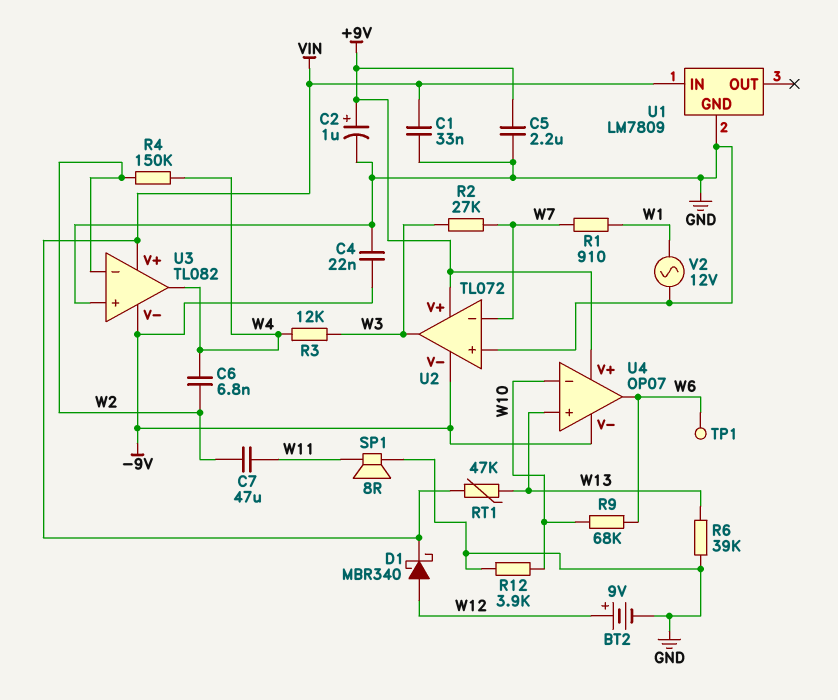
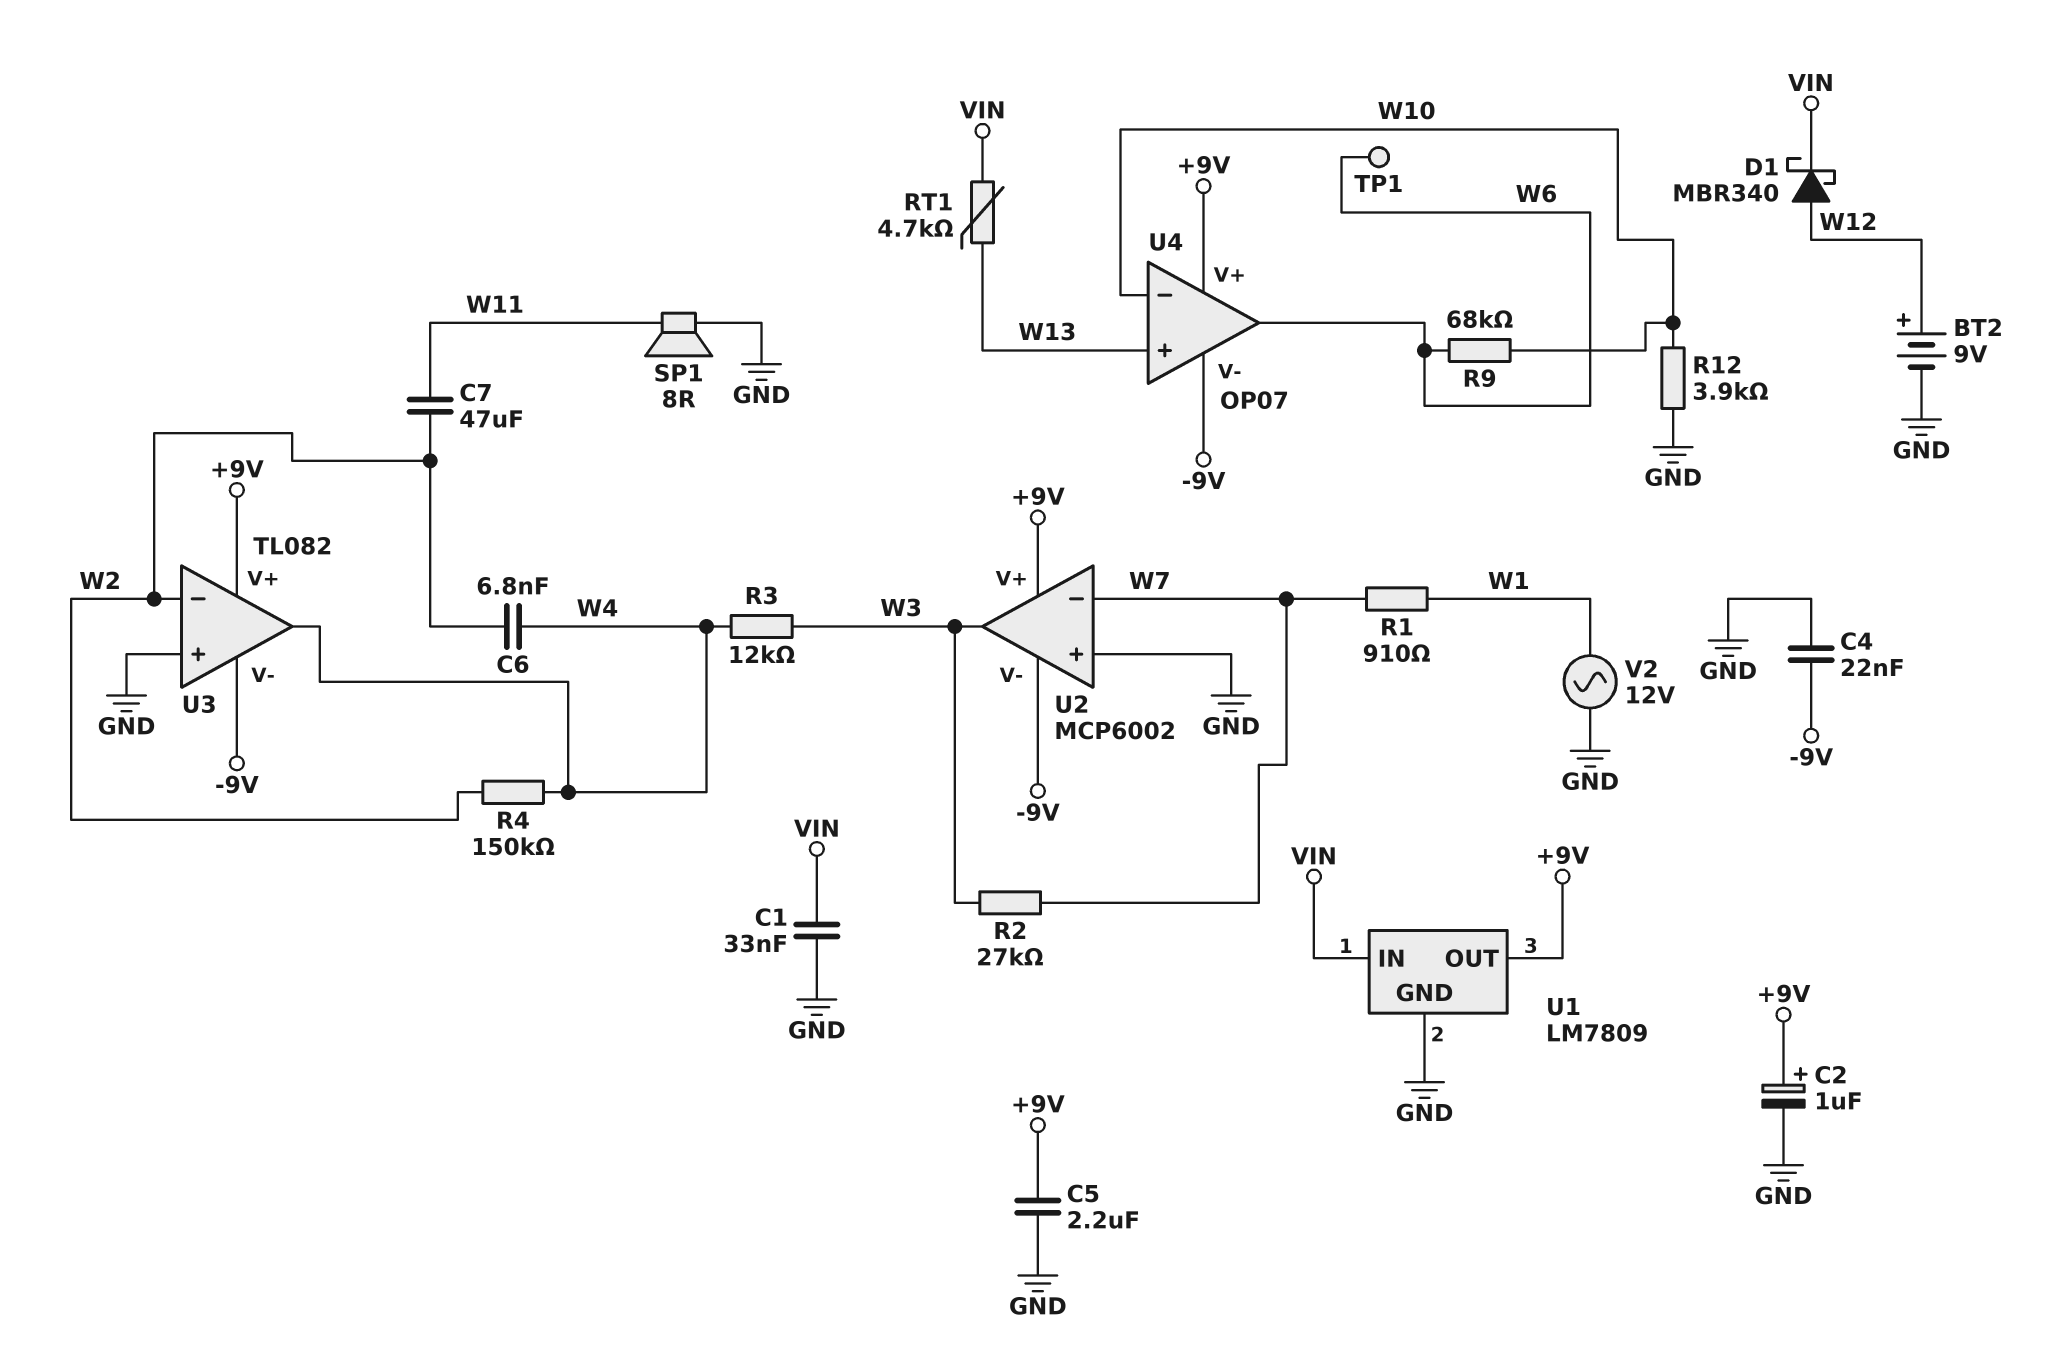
R6: 39k (GND, W13) -> none
RT1: 47k (VIN, W13) -> 4.7k (VIN, W13)
U1 pin OUT: none -> +9V
U2: TL072 -> MCP6002
U3 pin V+: VIN -> +9V

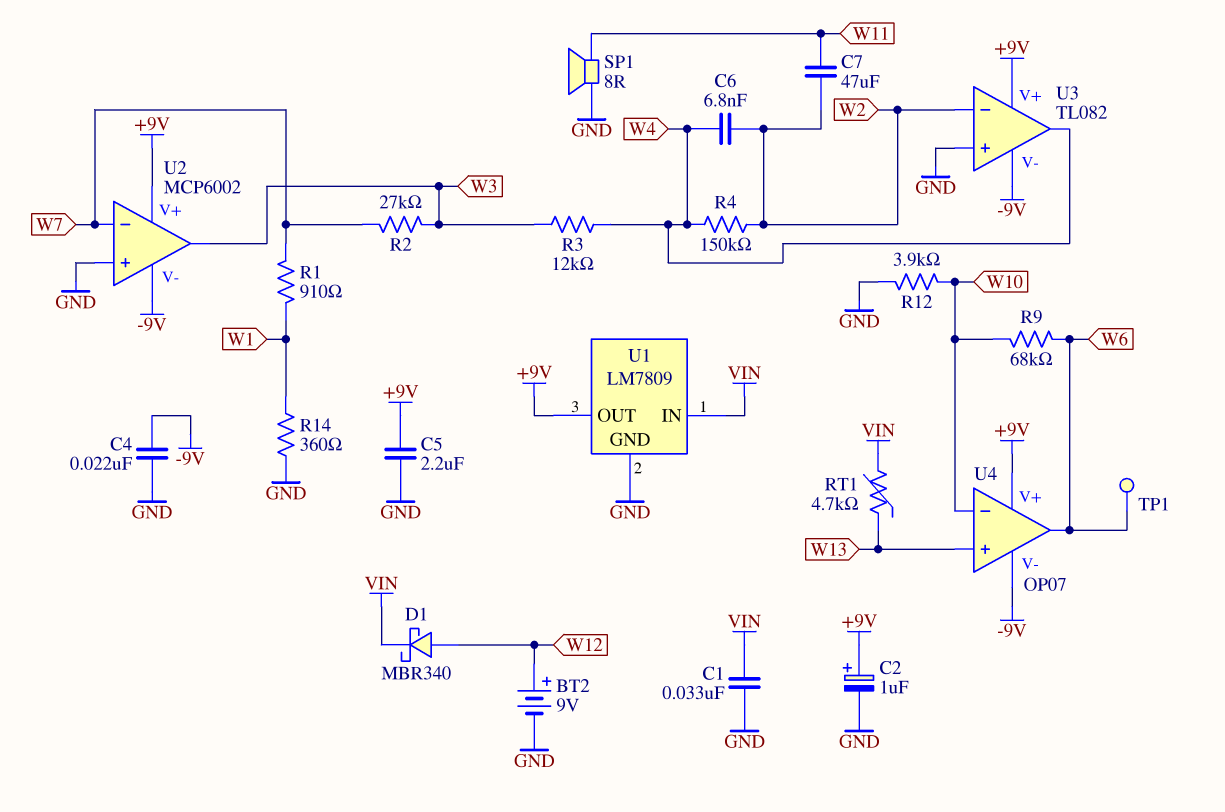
R14: none -> 360 (GND, W1)
V2: AC 12V (GND, W1) -> none

